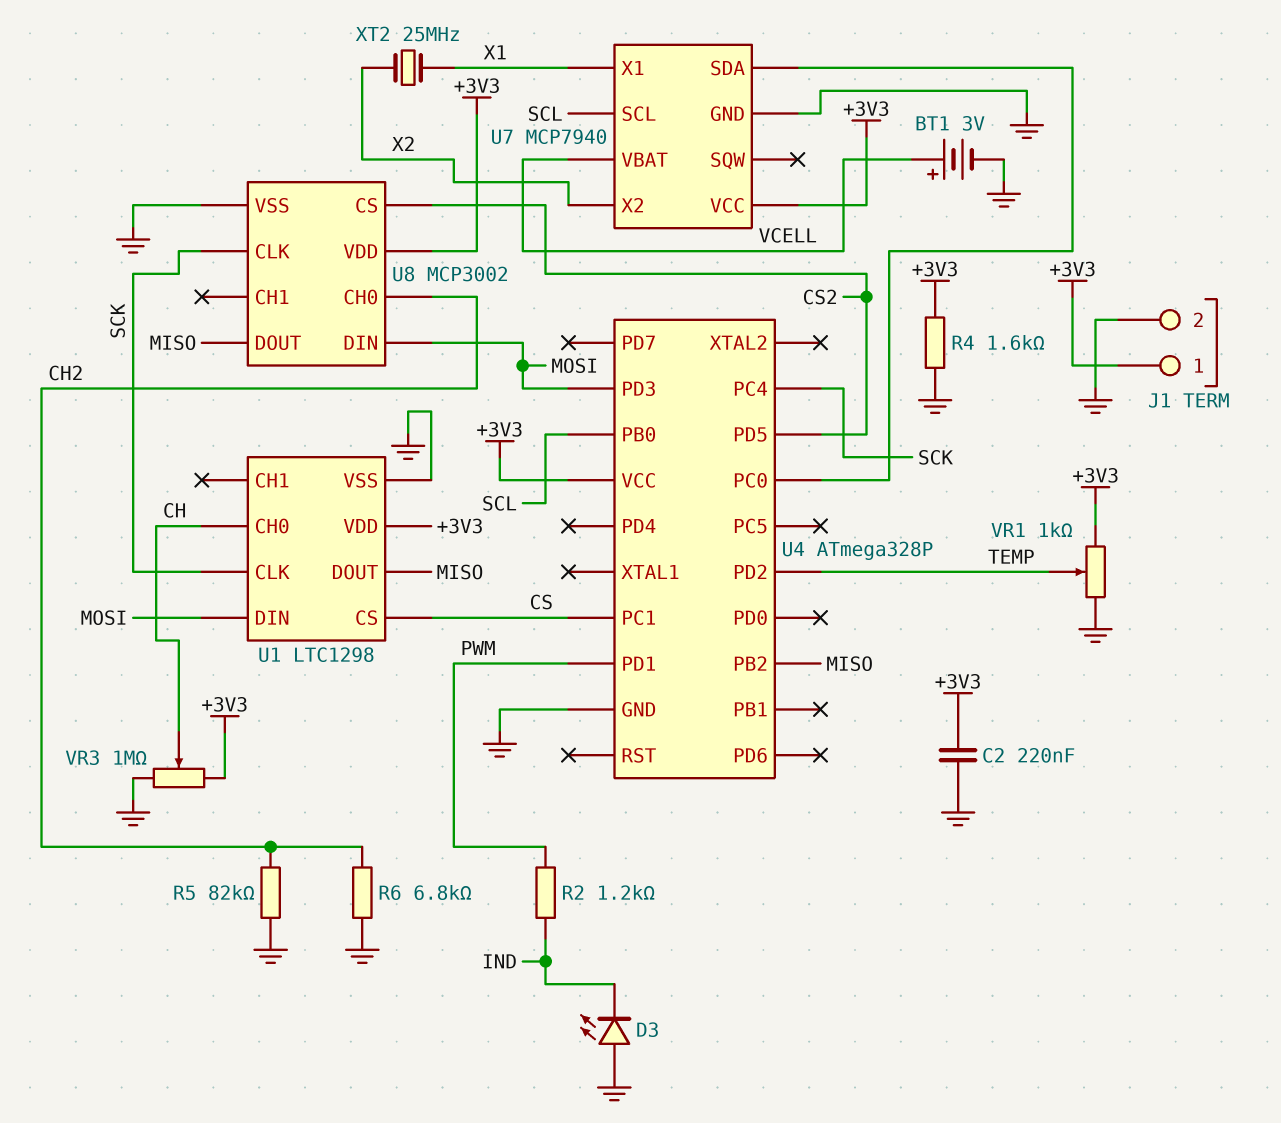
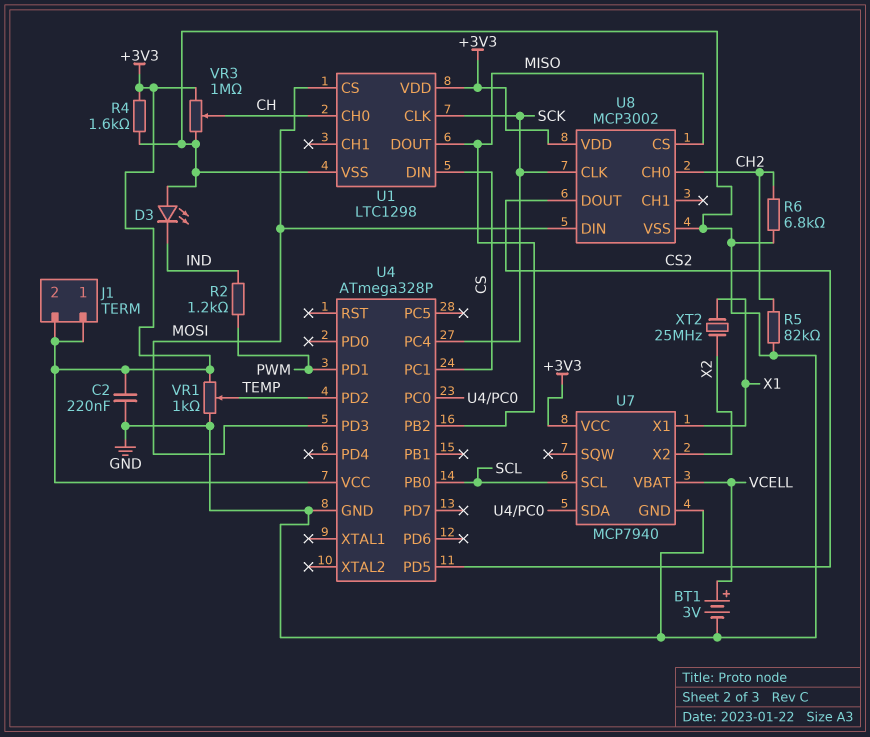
J1 pin 2: GND -> +3V3
U1 pin CS: CS -> MOSI
U1 pin DIN: MOSI -> CS
U8 pin CS: CS2 -> MISO
U8 pin DOUT: MISO -> CS2

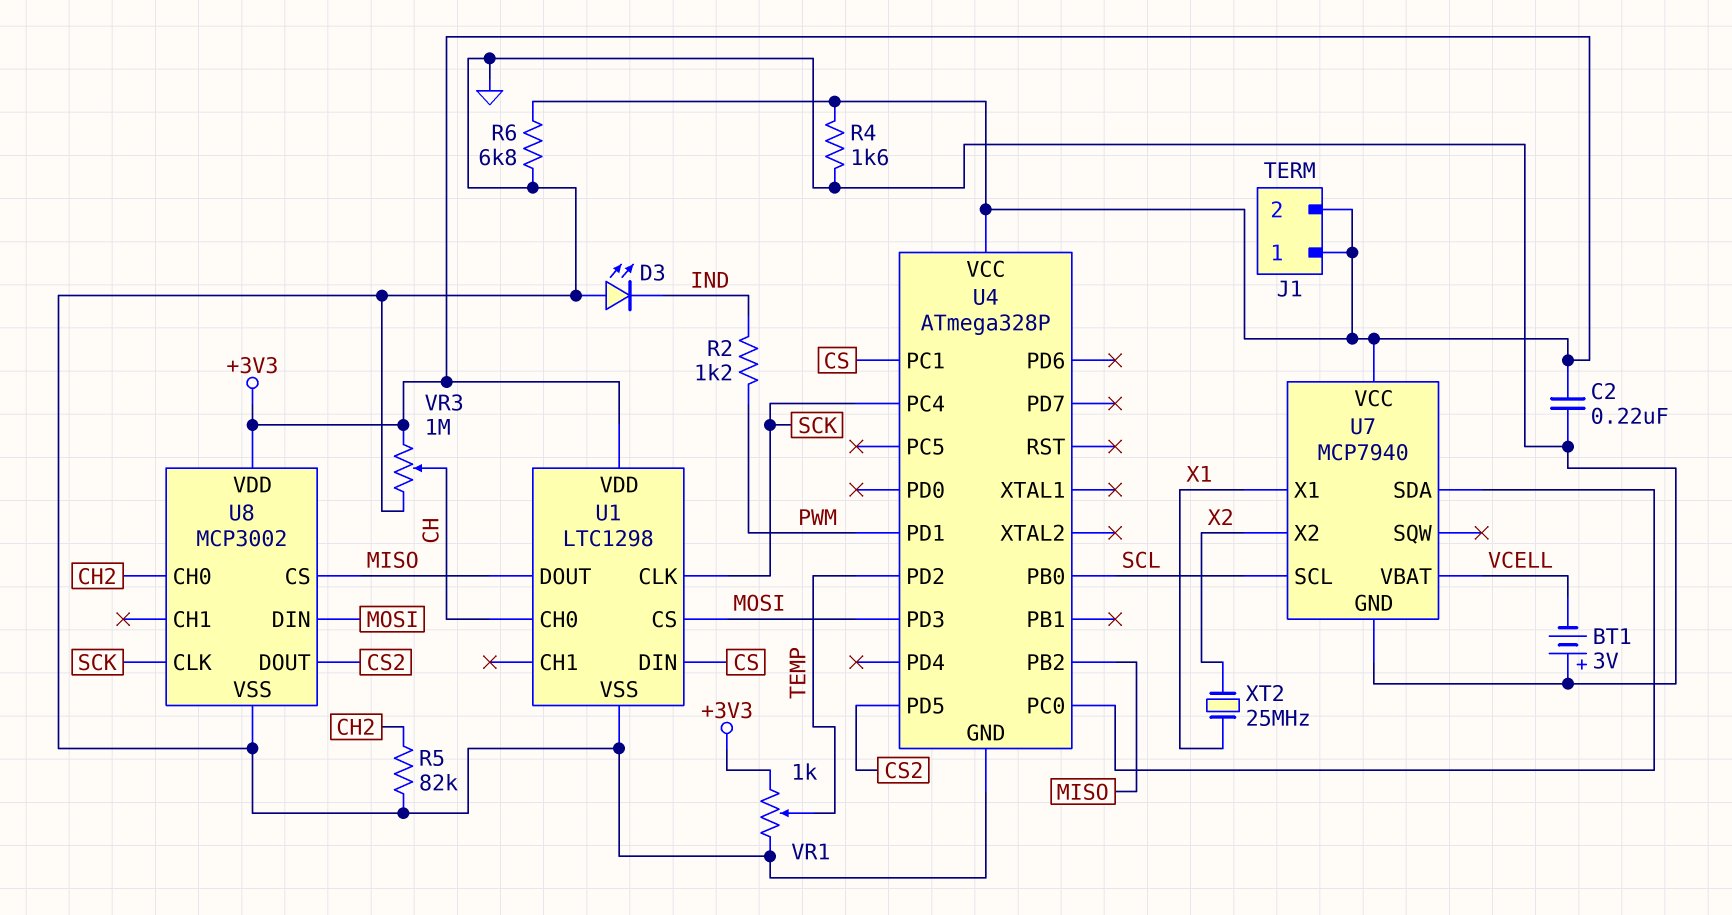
BT1: 3V (plus VCELL, minus GND) -> 3V (plus GND, minus VCELL)
R6: 6.8k (CH2, GND) -> 6.8k (+3V3, GND)

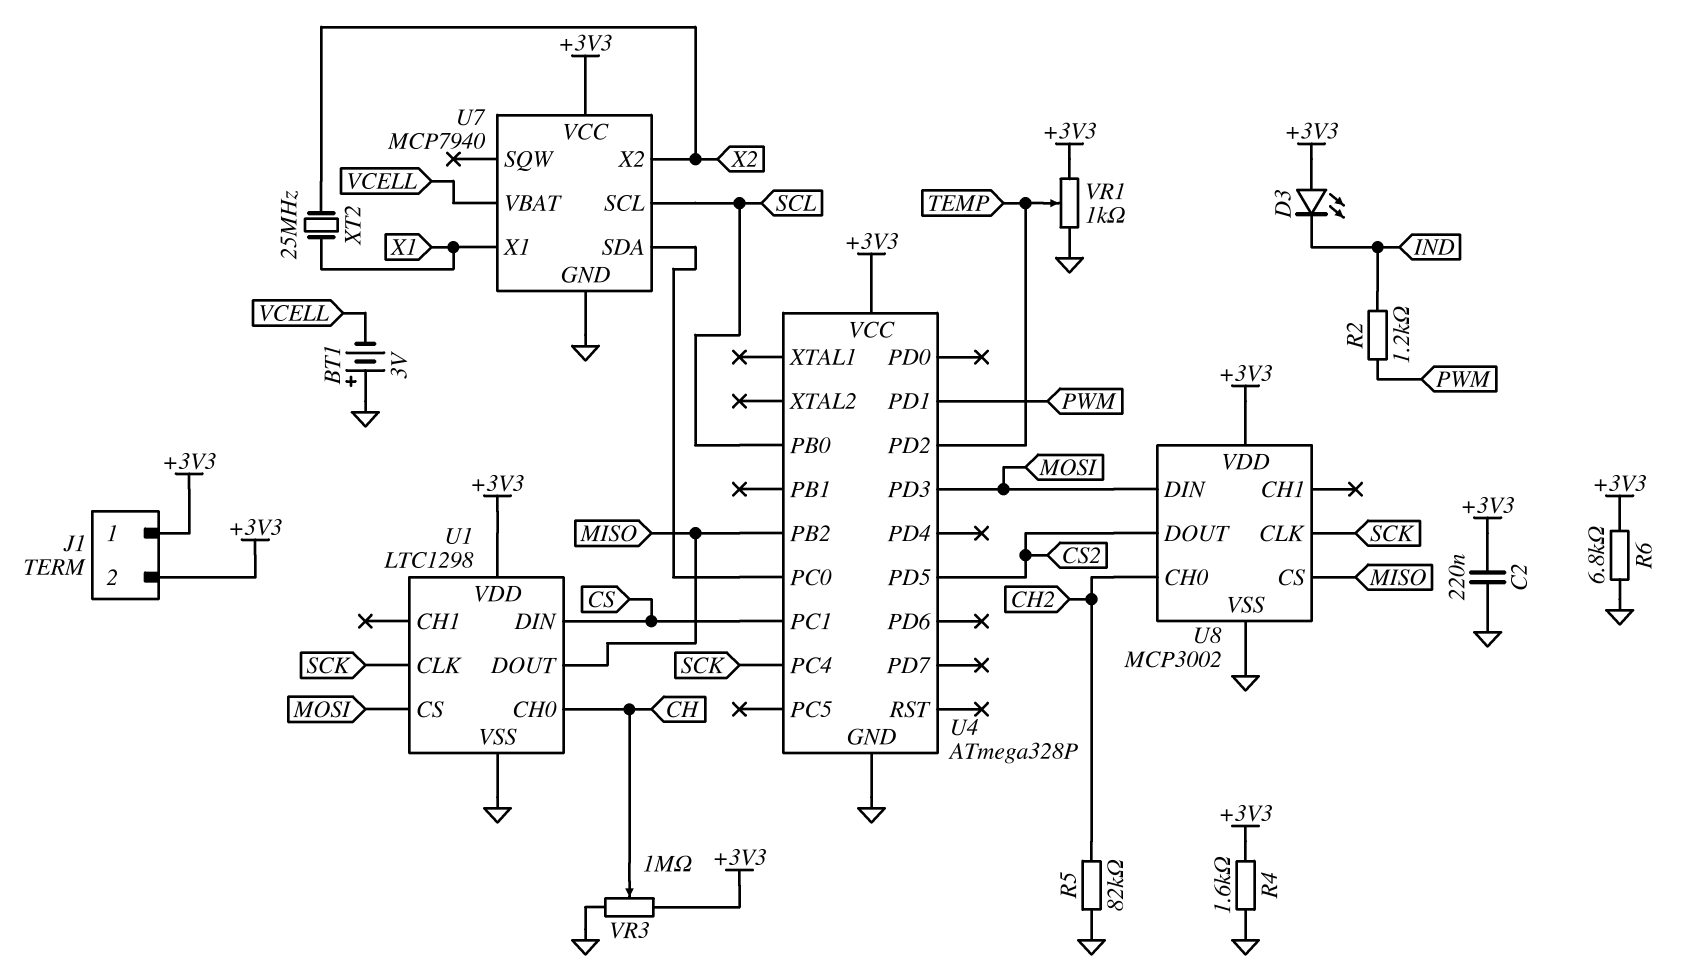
D3: LED (A GND, K IND) -> LED (A +3V3, K IND)

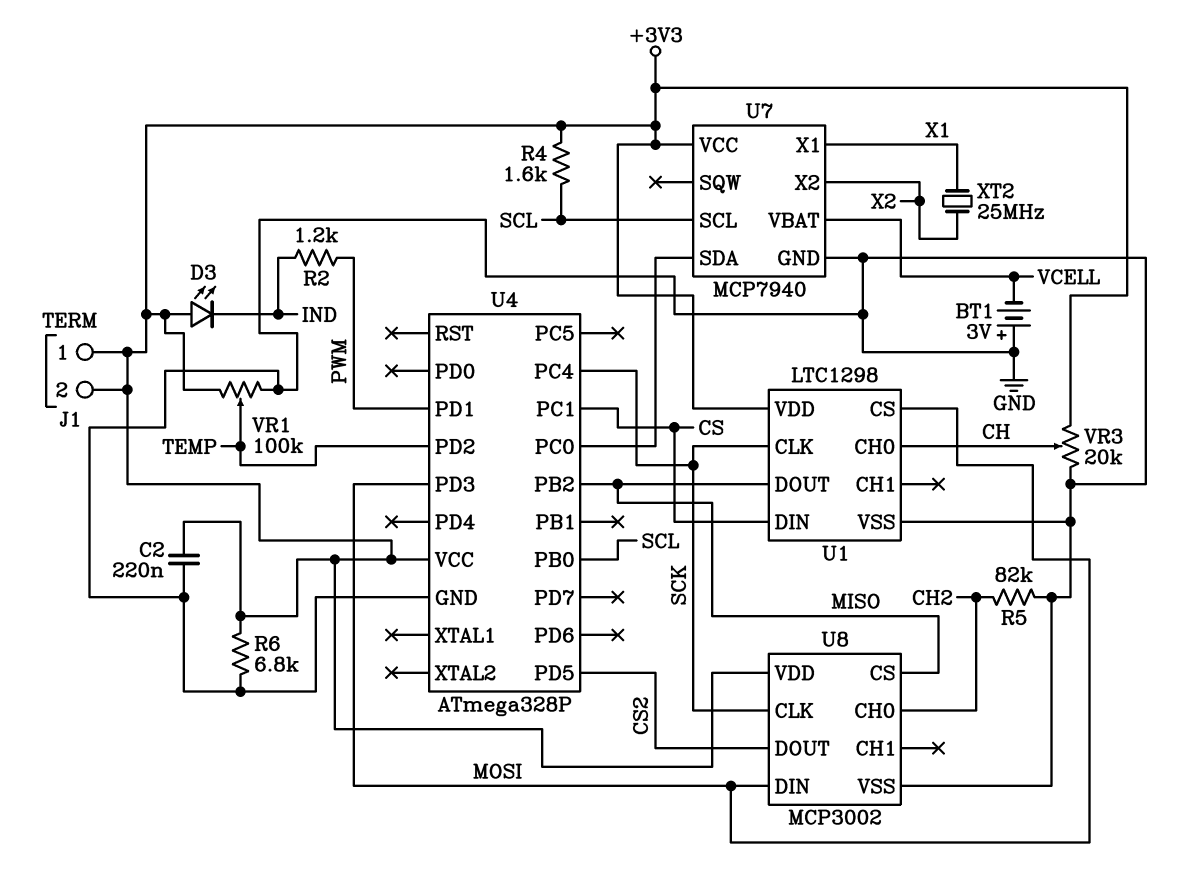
R4: 1.6k (+3V3, GND) -> 1.6k (+3V3, SCL)
VR1: 1k (+3V3, GND, wiper TEMP) -> 100k (+3V3, GND, wiper TEMP)
VR3: 1M (+3V3, GND, wiper CH) -> 20k (+3V3, GND, wiper CH)

